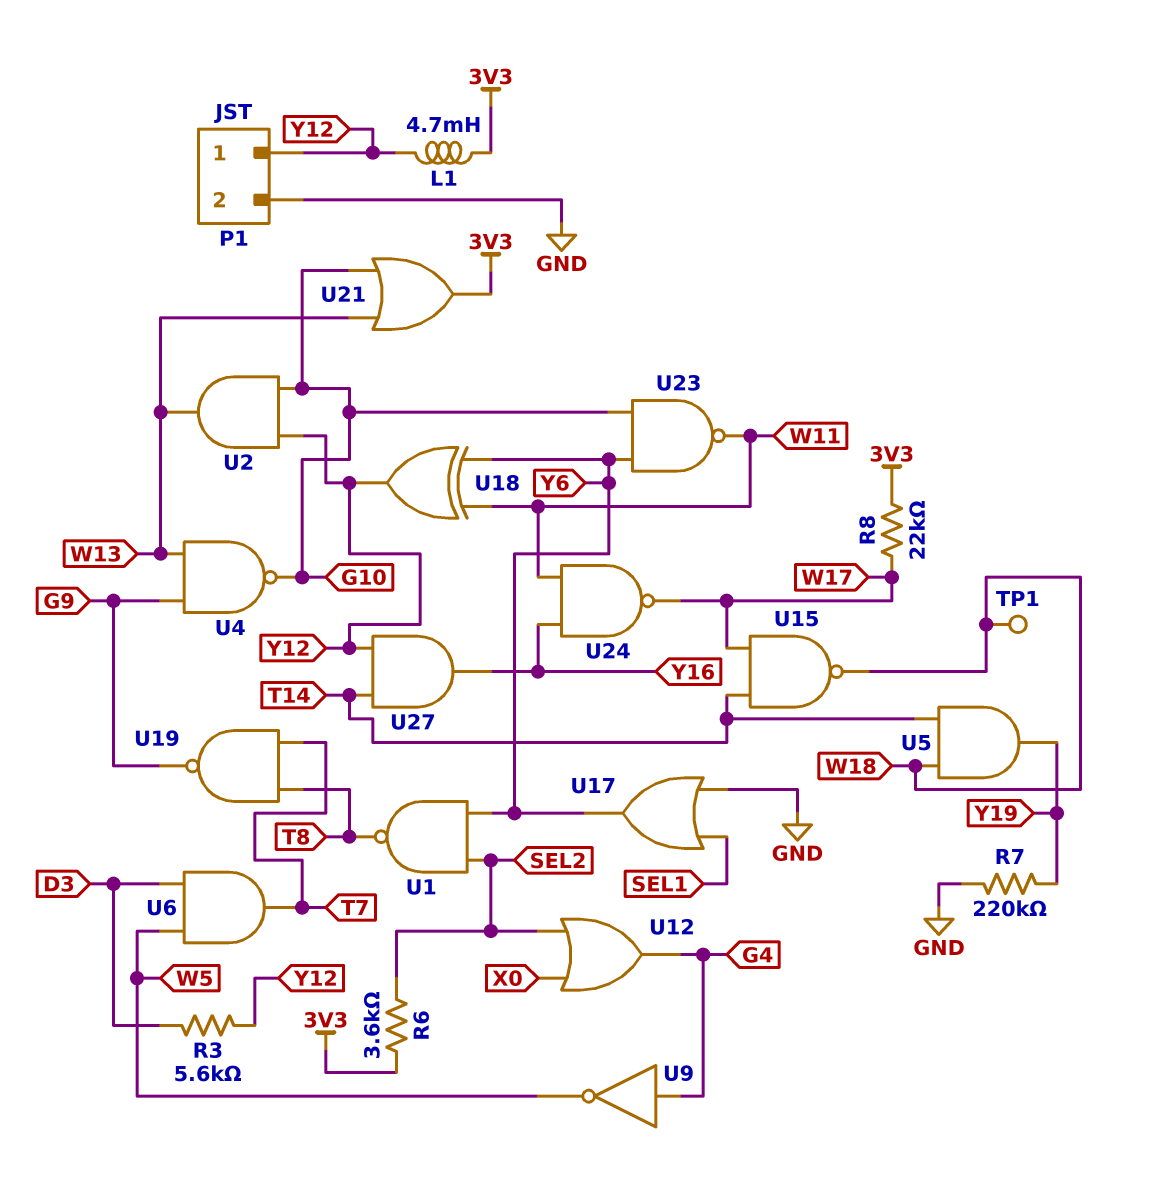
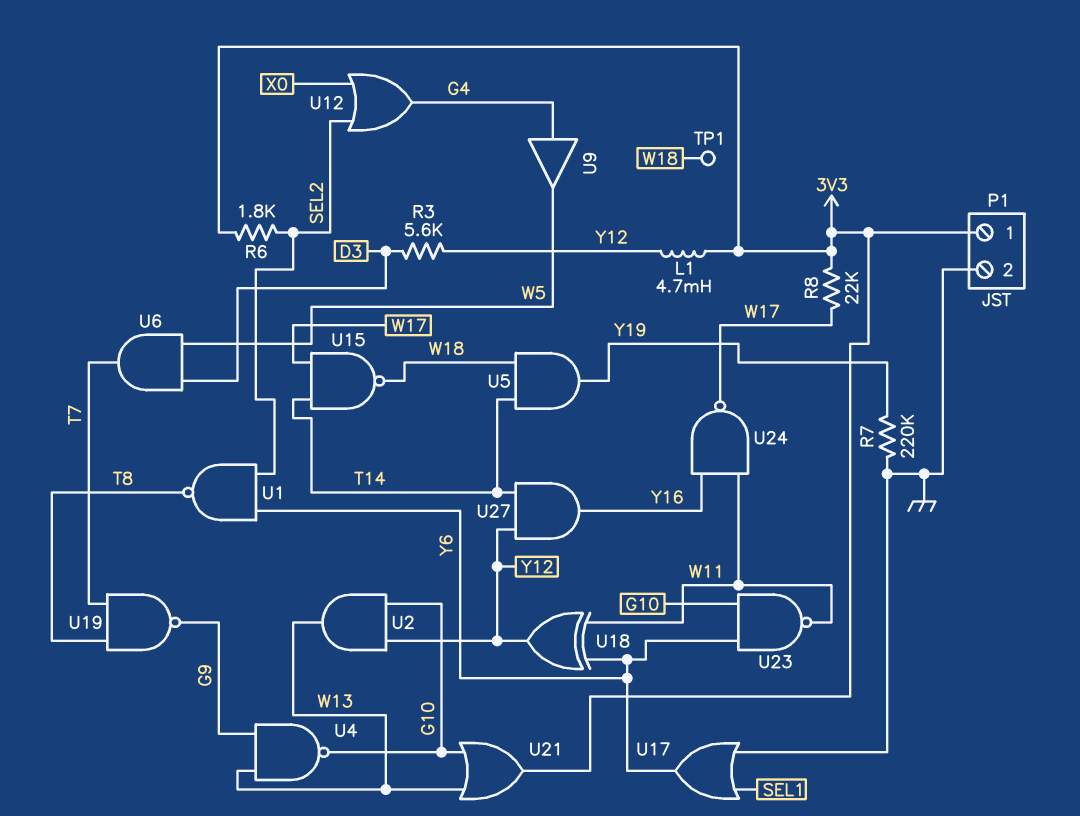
P1 pin 1: Y12 -> 3V3
R6: 3.6k (3V3, SEL2) -> 1.8k (3V3, SEL2)
U9: NOT (in G4, out W5) -> buffer (in G4, out W5)

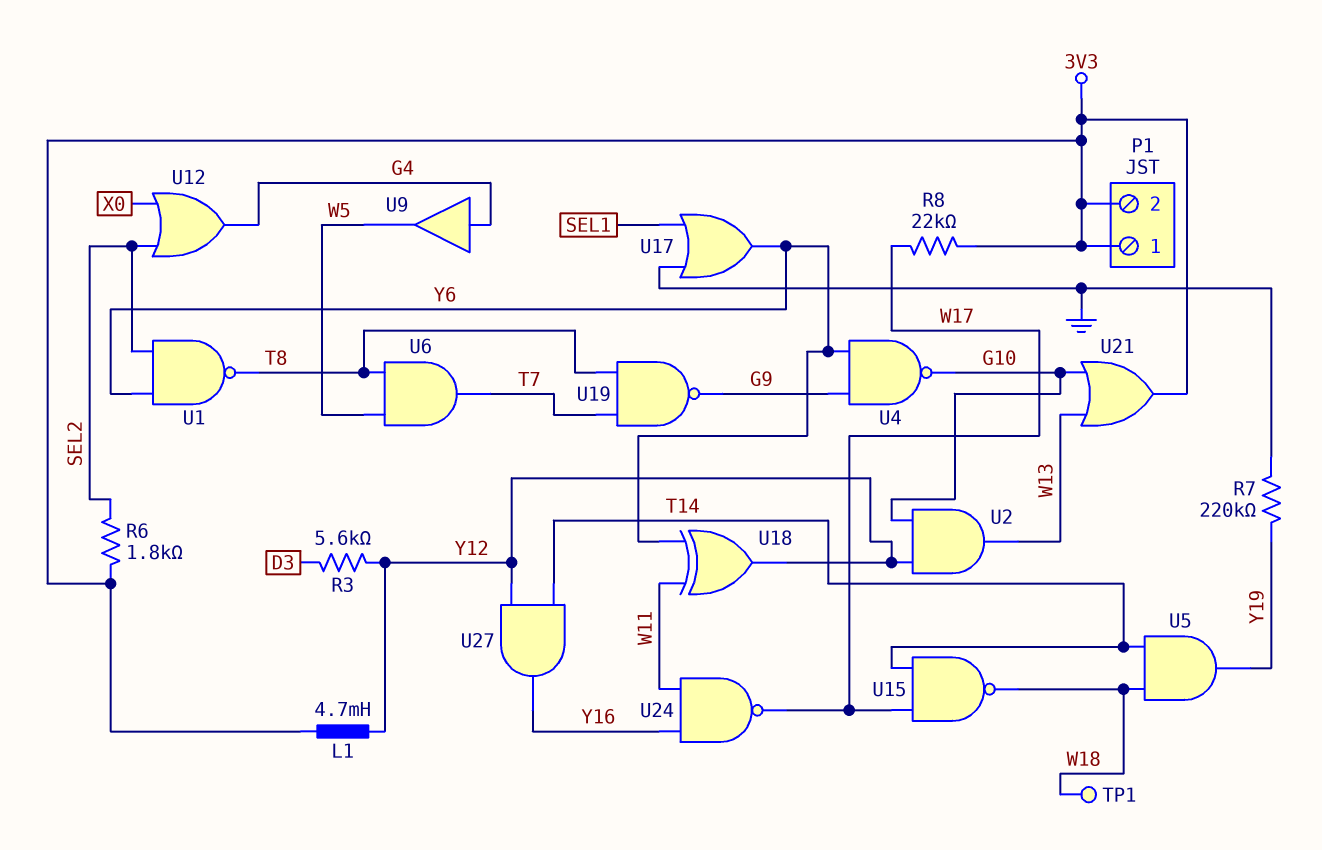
P1 pin 2: GND -> 3V3
U4: NAND (in G9, in W13, out G10) -> NAND (in G9, in Y6, out G10)
U6: AND (in D3, in W5, out T7) -> AND (in T8, in W5, out T7)
U23: NAND (in G10, in Y6, out W11) -> none

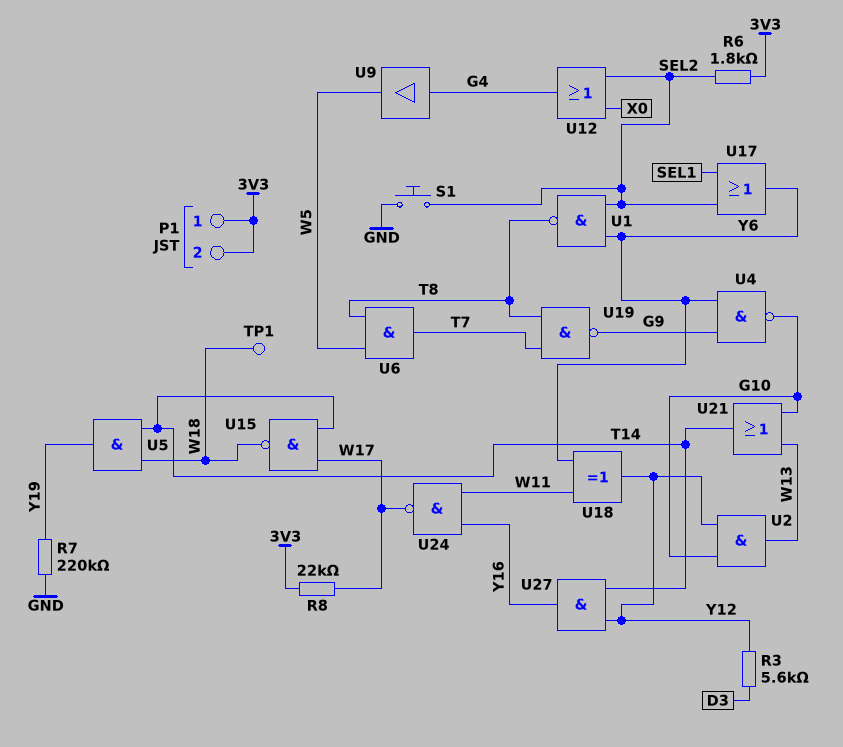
L1: 4.7mH (3V3, Y12) -> none
S1: none -> button (GND, SEL2)
U17: OR (in GND, in SEL1, out Y6) -> OR (in SEL1, in SEL2, out Y6)
U21: OR (in G10, in W13, out 3V3) -> OR (in G10, in W13, out T14)

